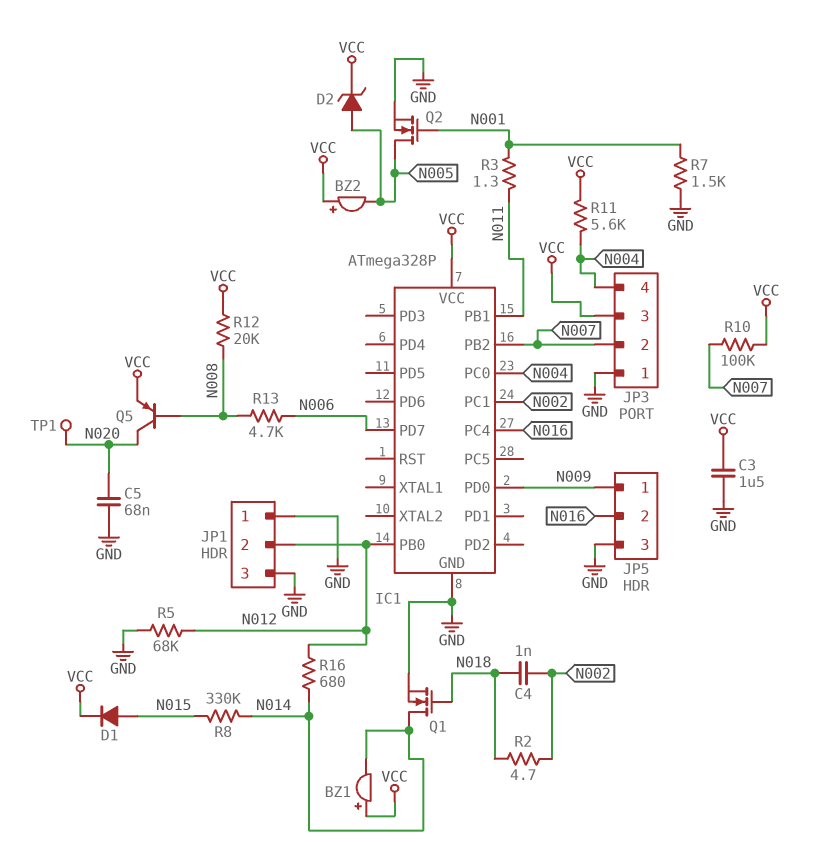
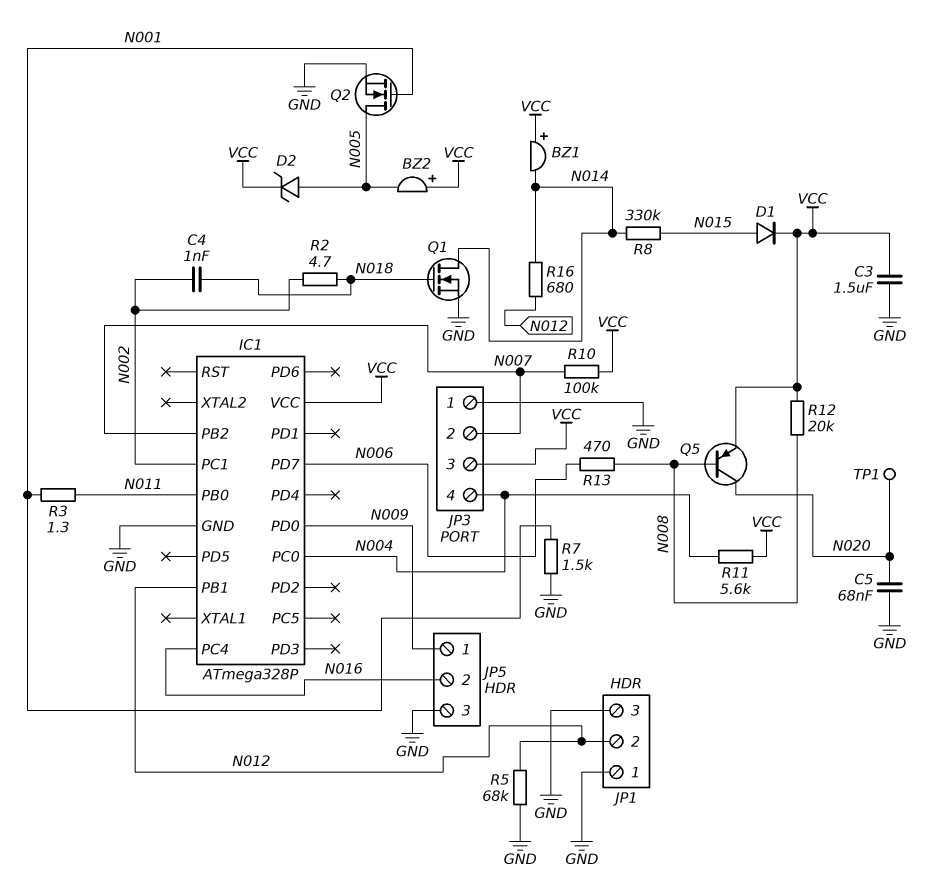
IC1 pin PB0: N012 -> N011
IC1 pin PB1: N011 -> N012
R13: 4.7k (N006, N008) -> 470 (N006, N008)

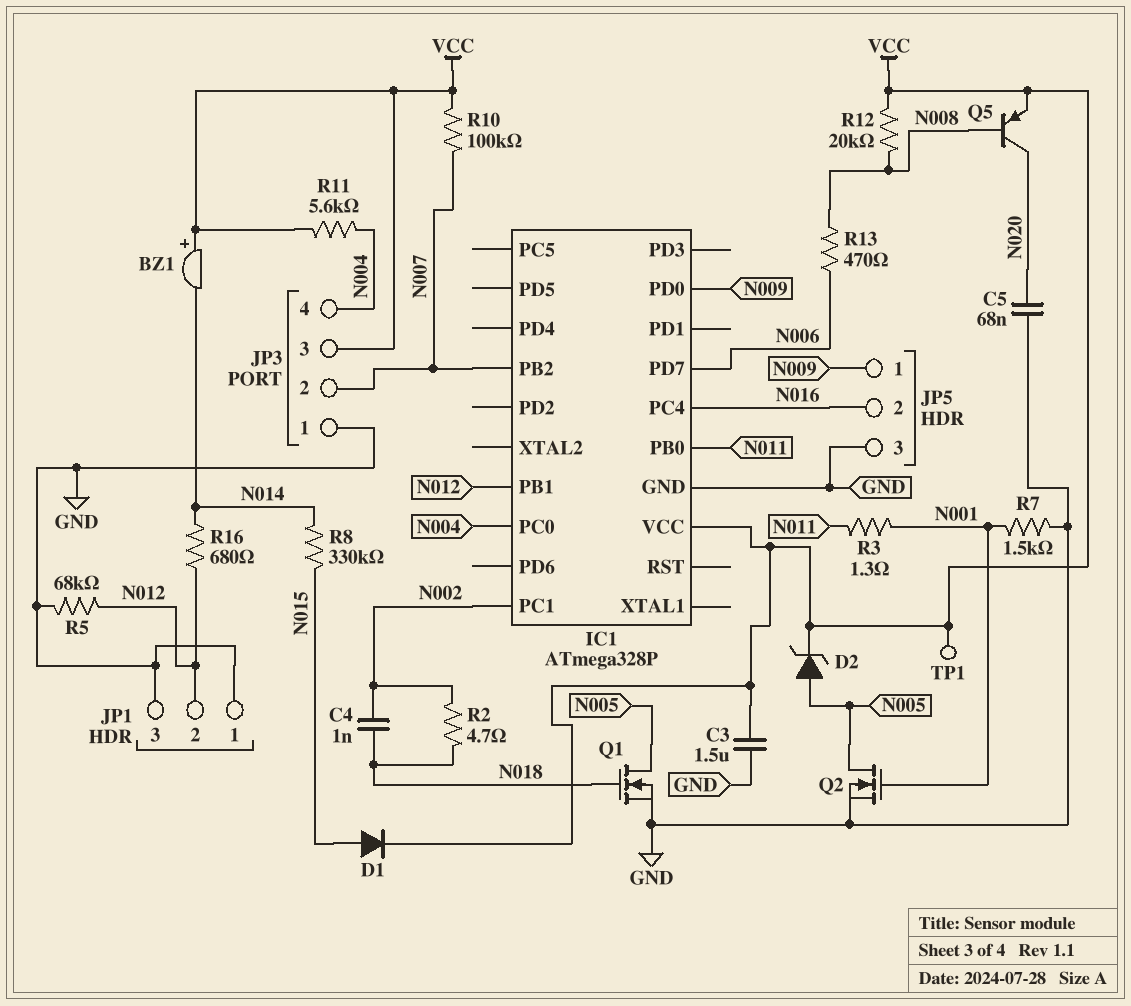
BZ2: buzzer (plus VCC, minus N005) -> none
Q1: NMOS (G N018, D N014, S GND) -> NMOS (G N018, D N005, S GND)
TP1: test point (N020) -> test point (VCC)

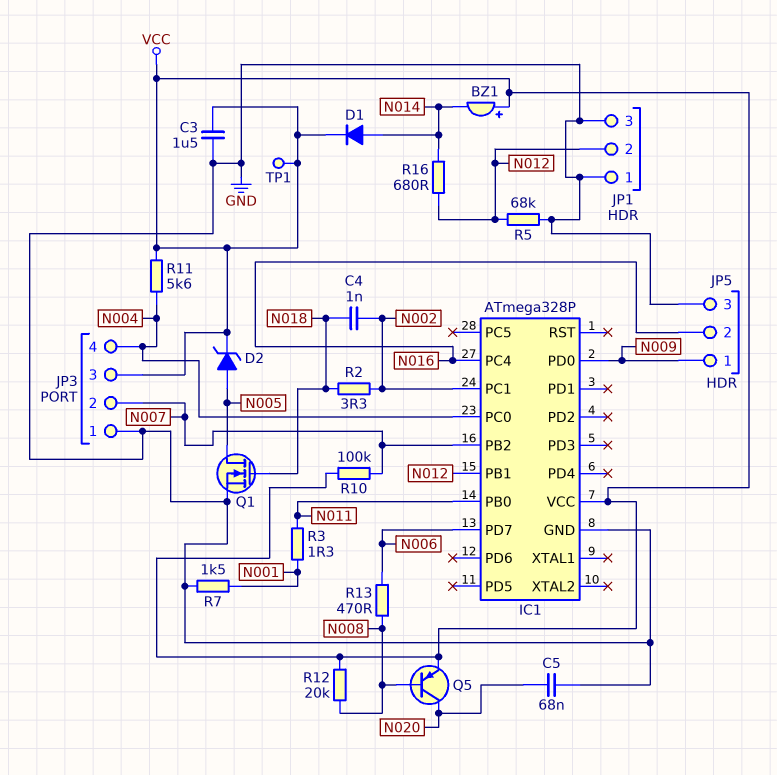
D1: diode (A N015, K VCC) -> diode (A N014, K VCC)
Q2: NMOS (G N001, D N005, S GND) -> none
R2: 4.7 (N002, N018) -> 3.3 (N002, N018)
R8: 330k (N014, N015) -> none

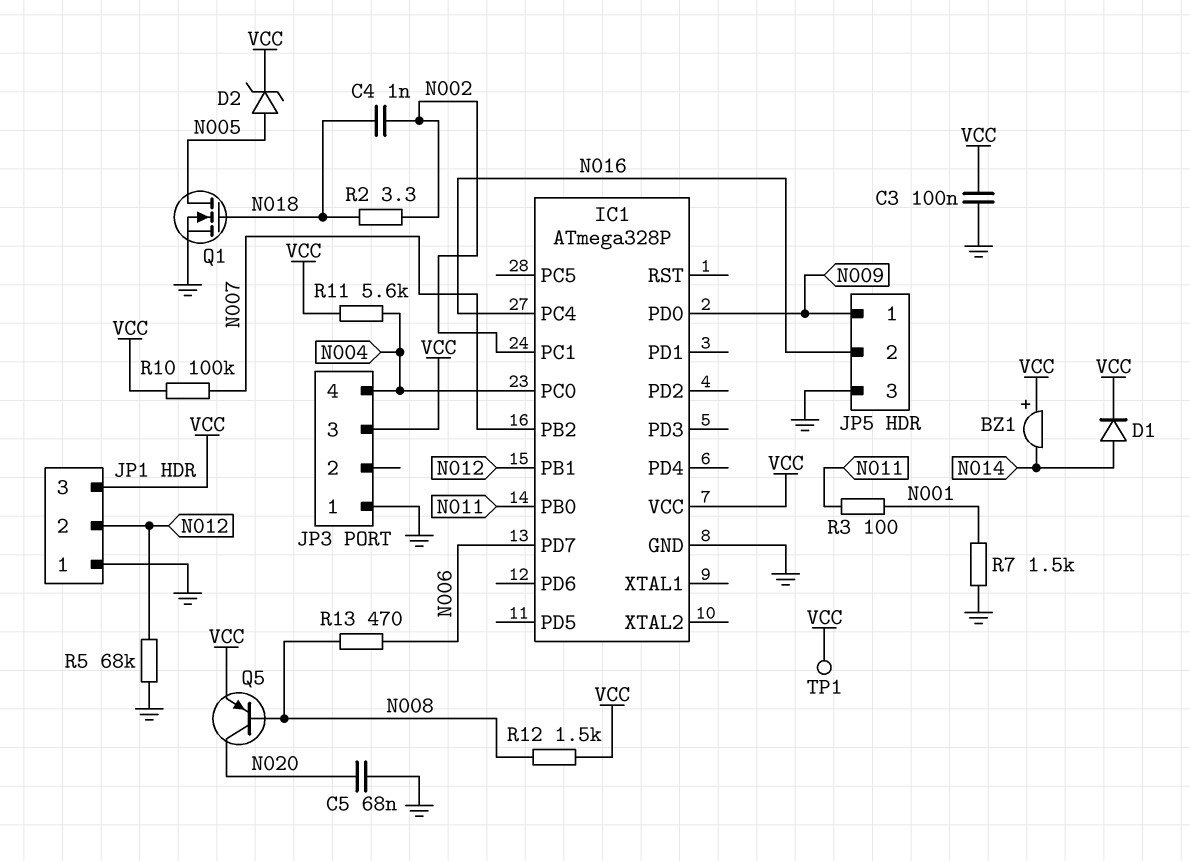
C3: 1.5uF (GND, VCC) -> 100nF (GND, VCC)
JP1 pin 3: GND -> VCC
JP3 pin 2: N007 -> none
R3: 1.3 (N001, N011) -> 100 (N001, N011)
R12: 20k (N008, VCC) -> 1.5k (N008, VCC)
R16: 680 (N012, N014) -> none

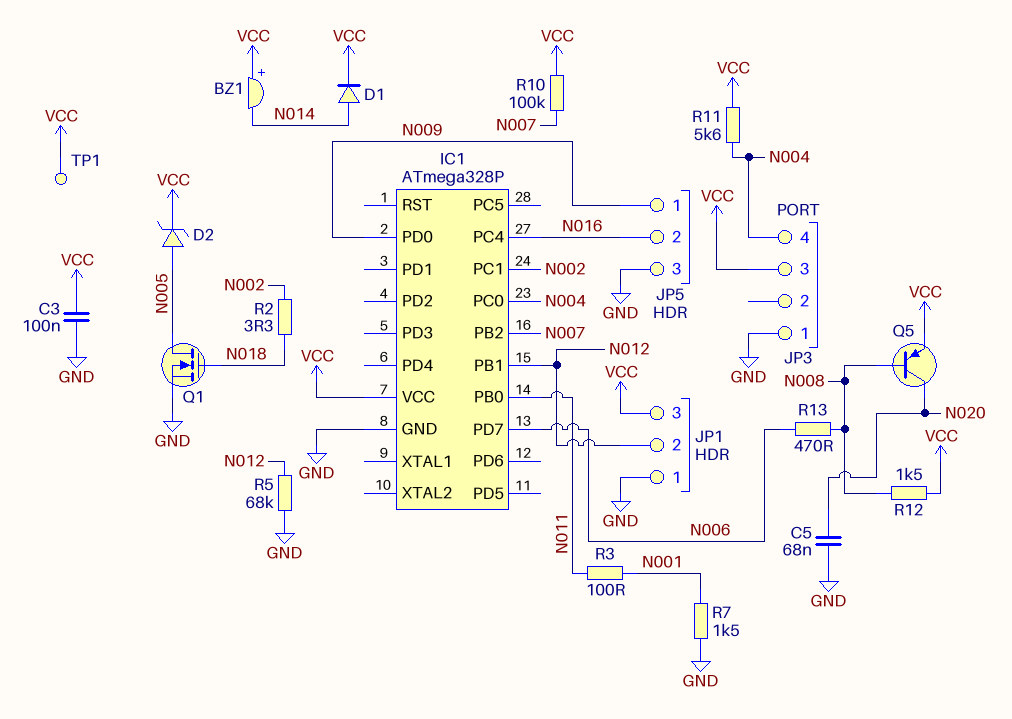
C4: 1nF (N002, N018) -> none

